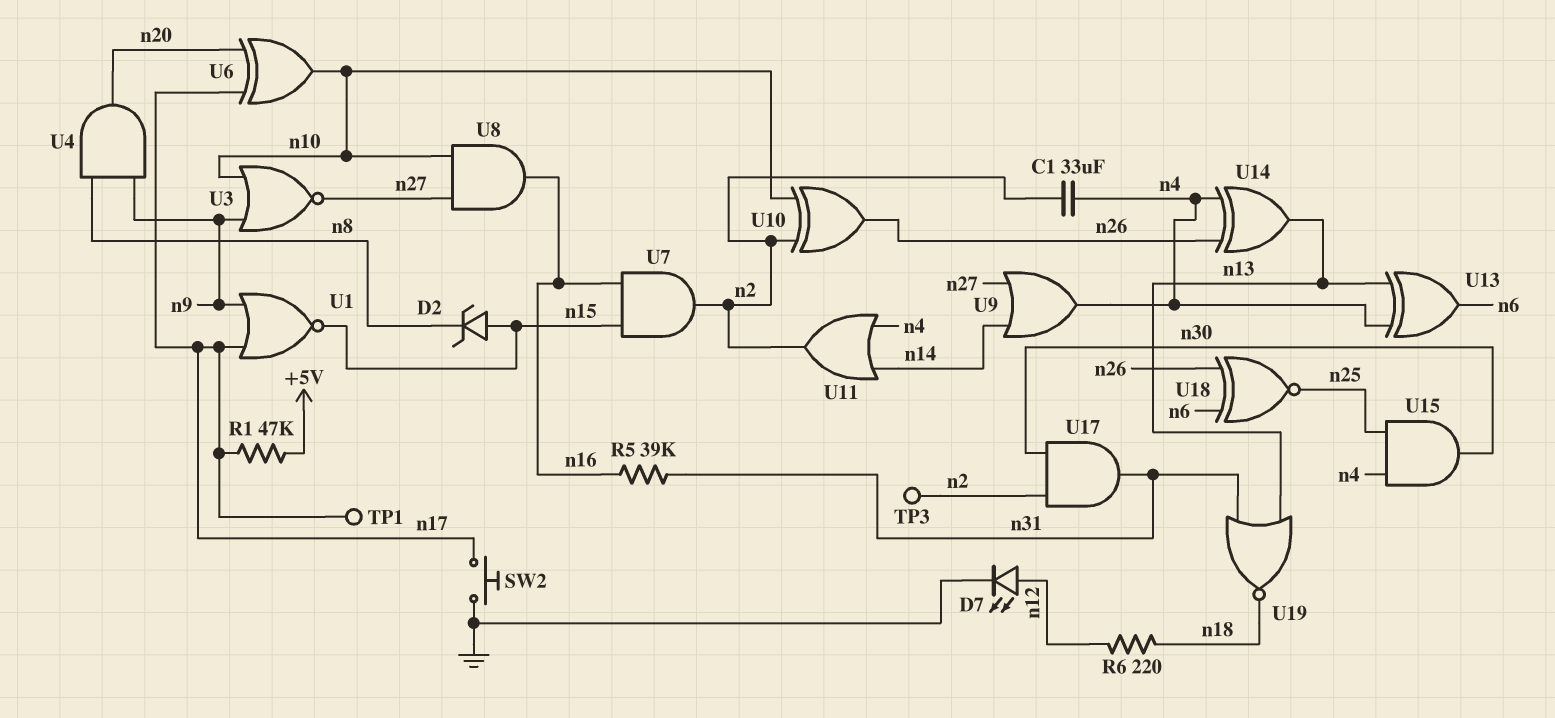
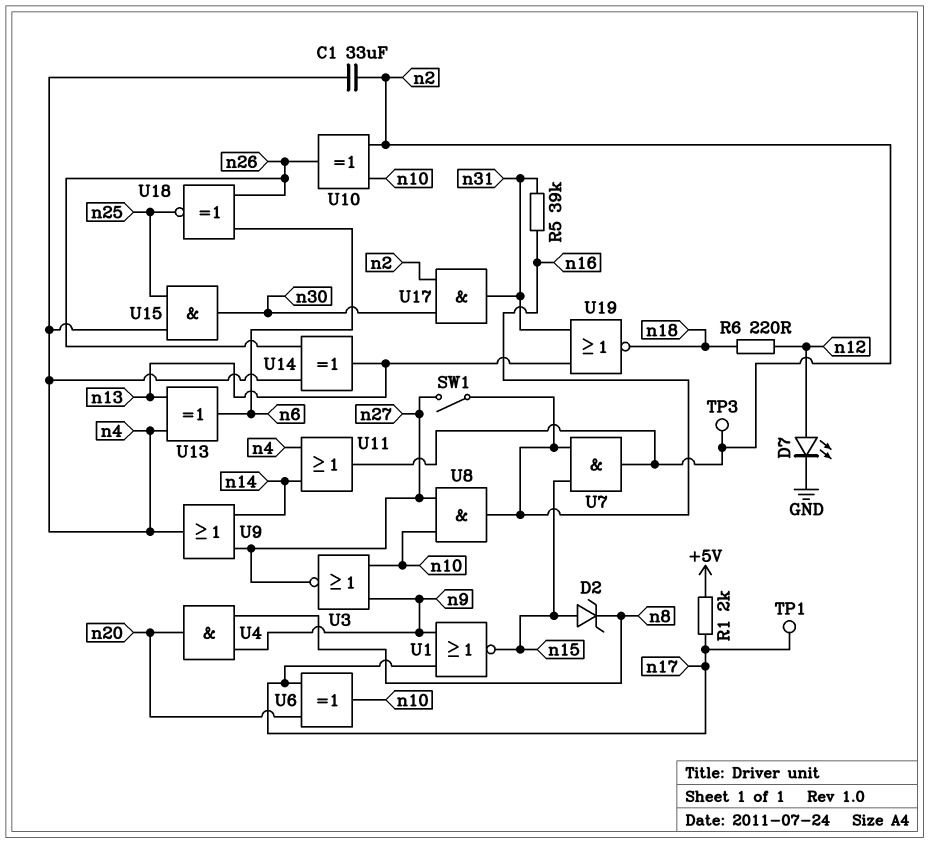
R1: 47k (+5V, n17) -> 2k (+5V, n17)
SW1: none -> switch (n16, n27)
SW2: button (GND, n17) -> none

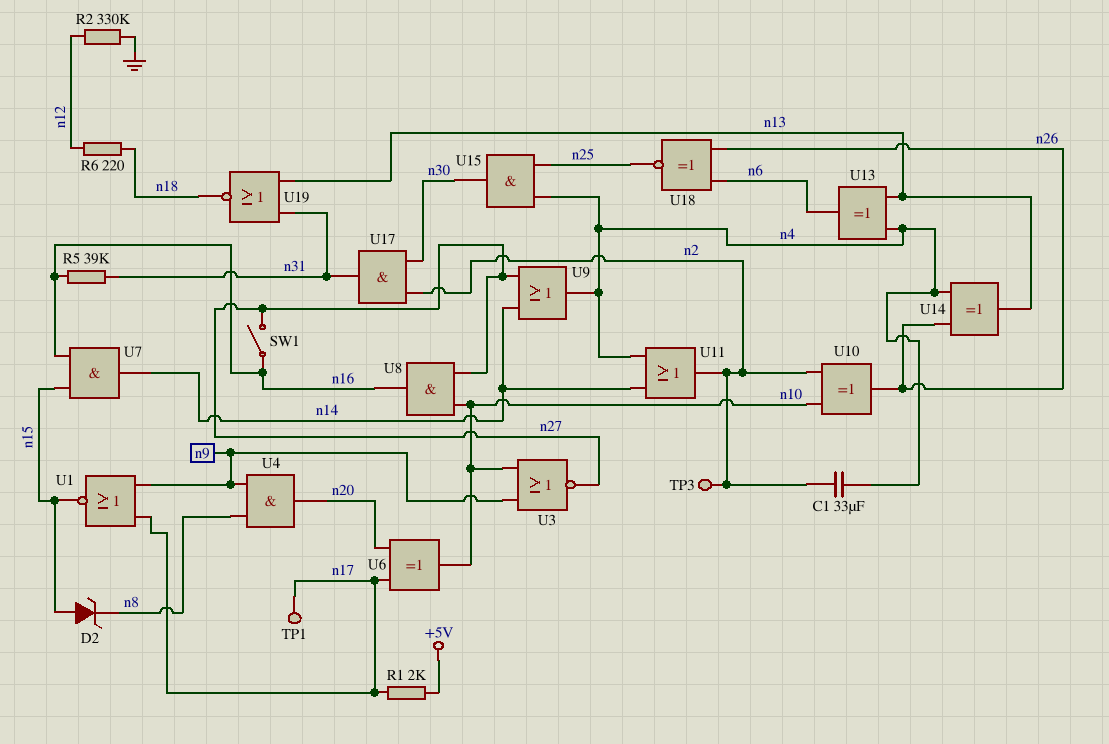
D7: LED (A n12, K GND) -> none
R2: none -> 330k (GND, n12)
U7: AND (in n15, in n16, out n2) -> AND (in n15, in n16, out n14)

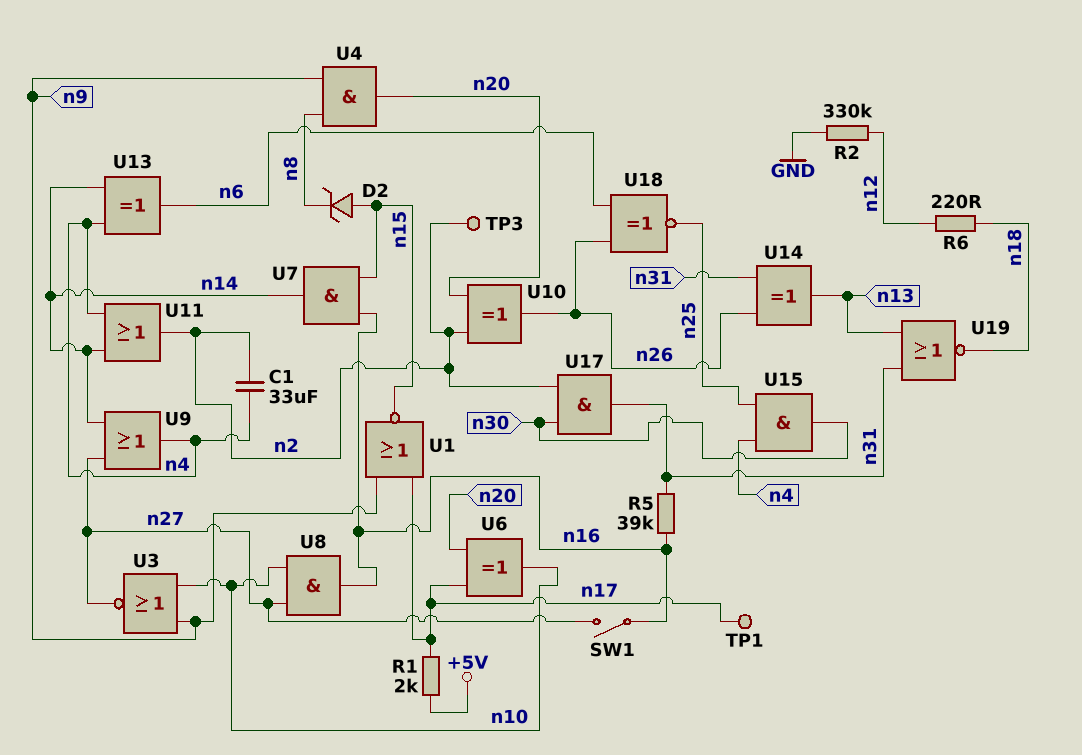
U10: XOR (in n2, in n10, out n26) -> XOR (in n2, in n20, out n26)
U13: XOR (in n4, in n13, out n6) -> XOR (in n4, in n14, out n6)
U14: XOR (in n4, in n26, out n13) -> XOR (in n26, in n31, out n13)

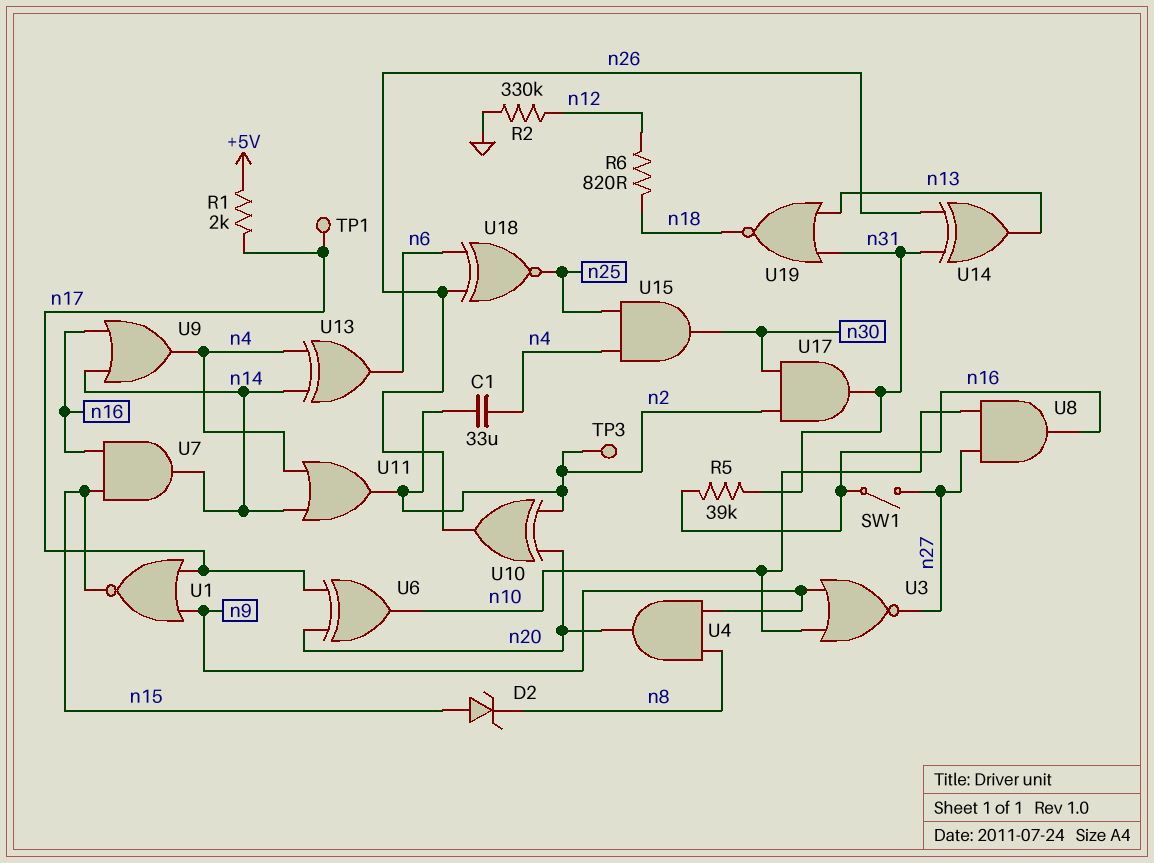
R6: 220 (n12, n18) -> 820 (n12, n18)
U9: OR (in n14, in n27, out n4) -> OR (in n14, in n16, out n4)

